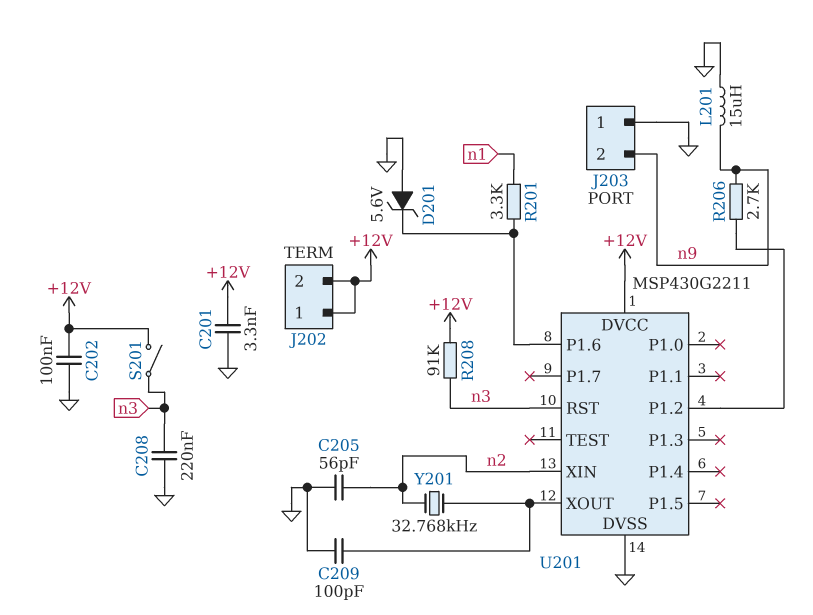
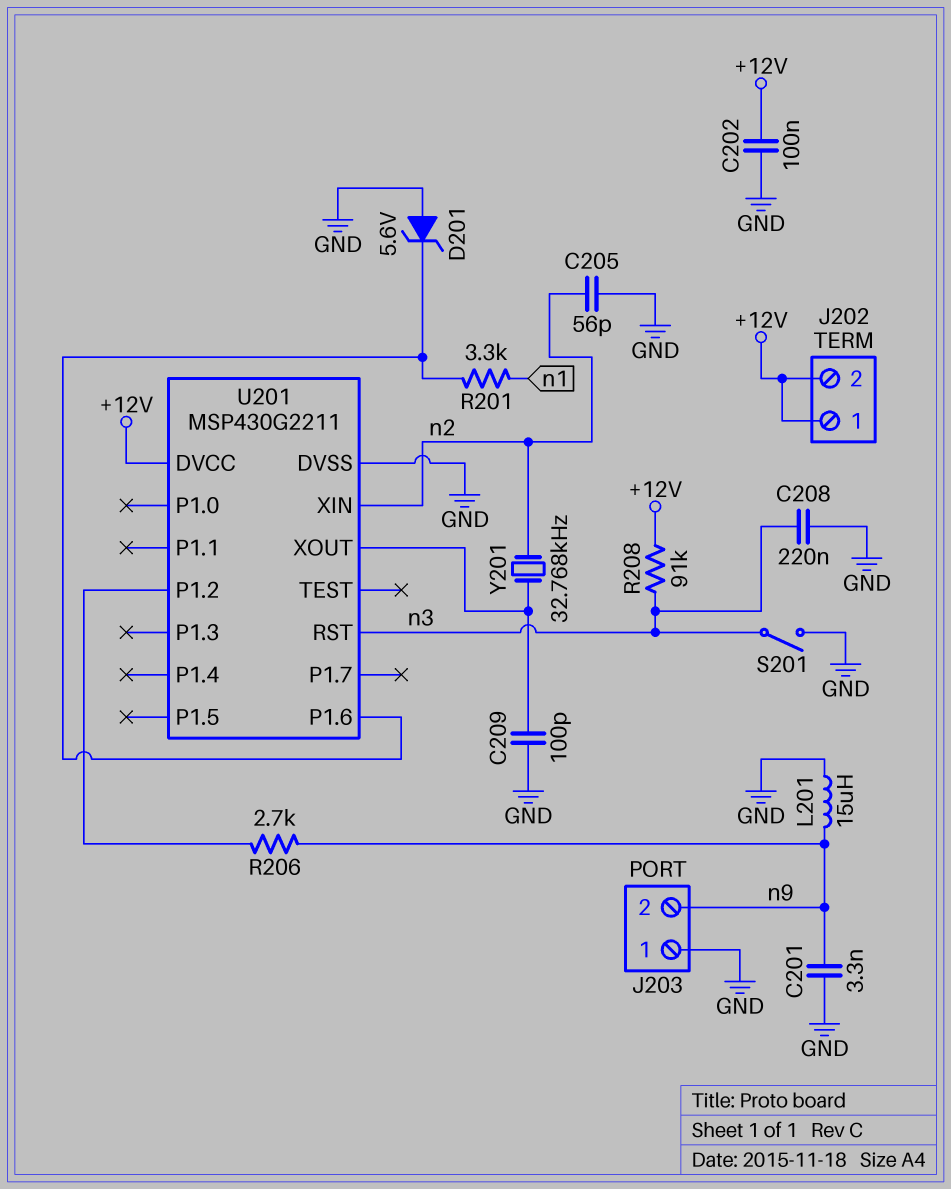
C201: 3.3nF (+12V, GND) -> 3.3nF (GND, n9)
S201: switch (+12V, n3) -> switch (GND, n3)

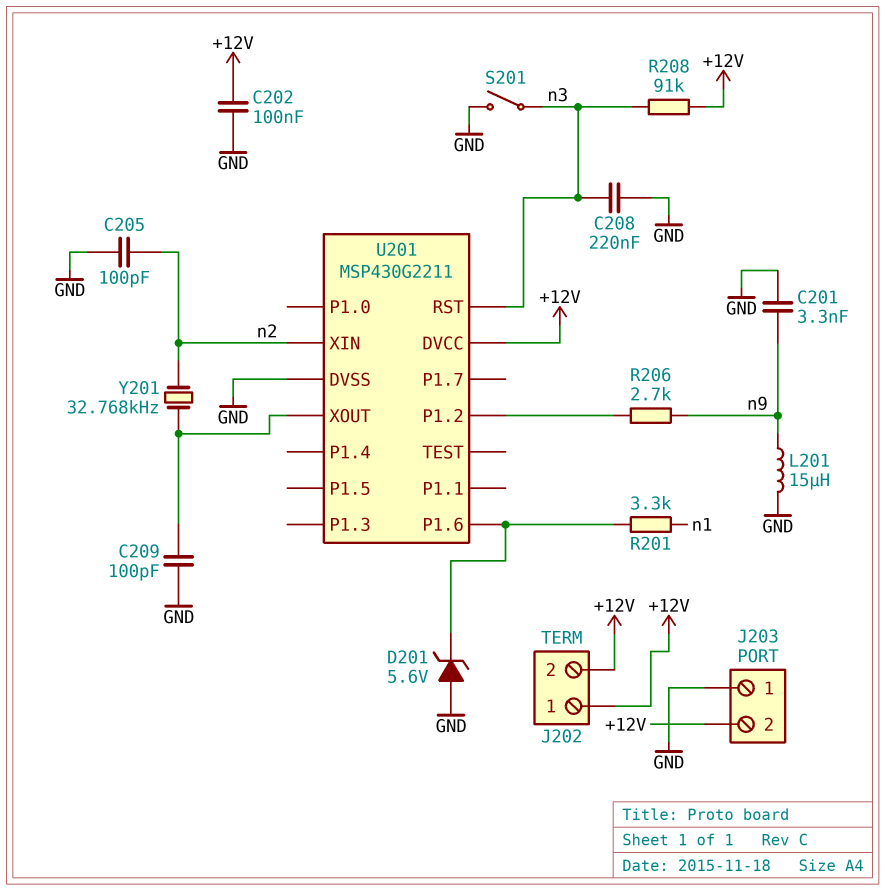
C205: 56pF (GND, n2) -> 100pF (GND, n2)
J203 pin 2: n9 -> +12V

